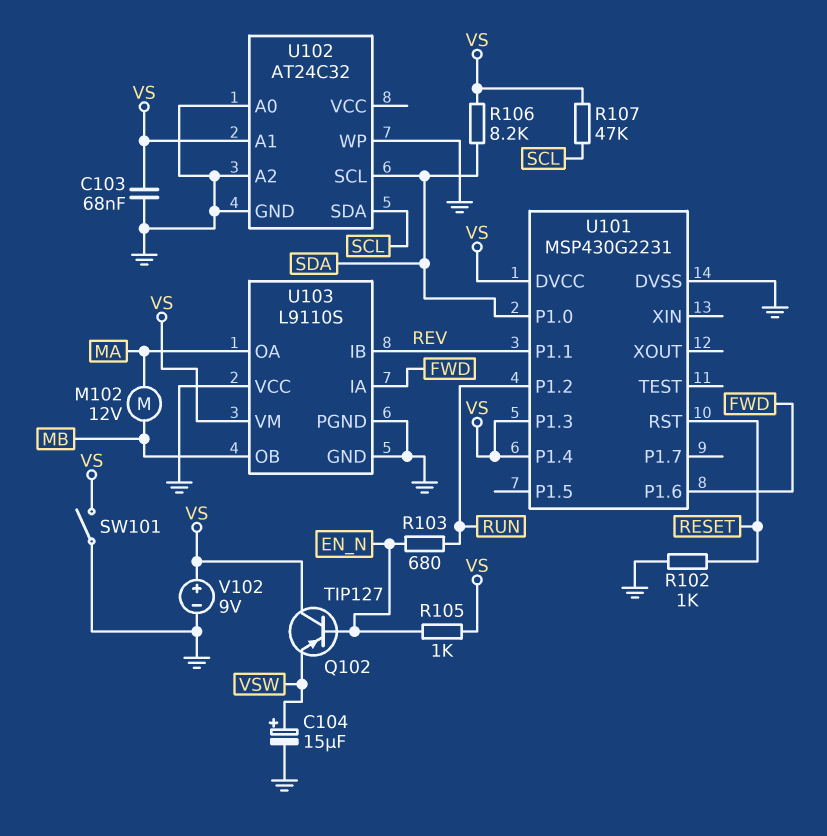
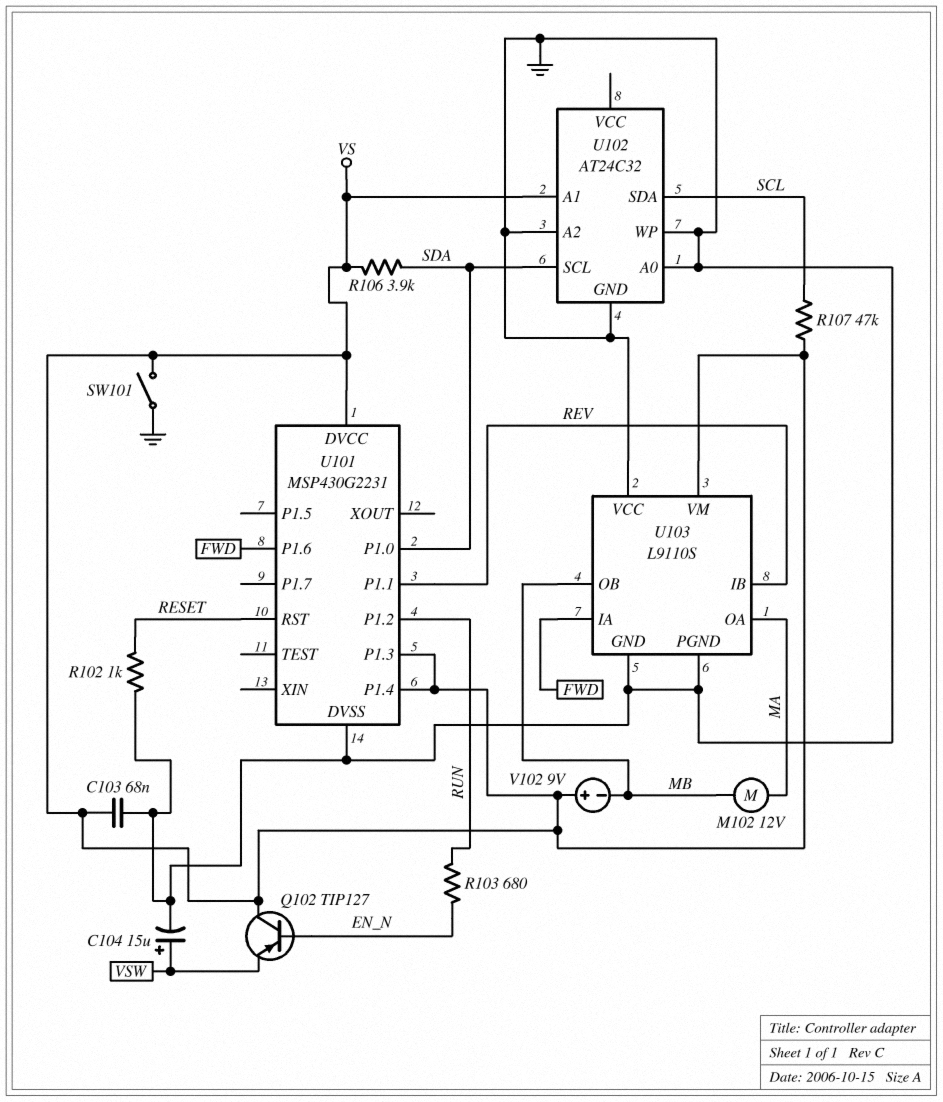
R105: 1k (EN_N, VS) -> none
R106: 8.2k (SDA, VS) -> 3.9k (SDA, VS)
V102: 9V (plus VS, minus GND) -> 9V (plus VS, minus MB)

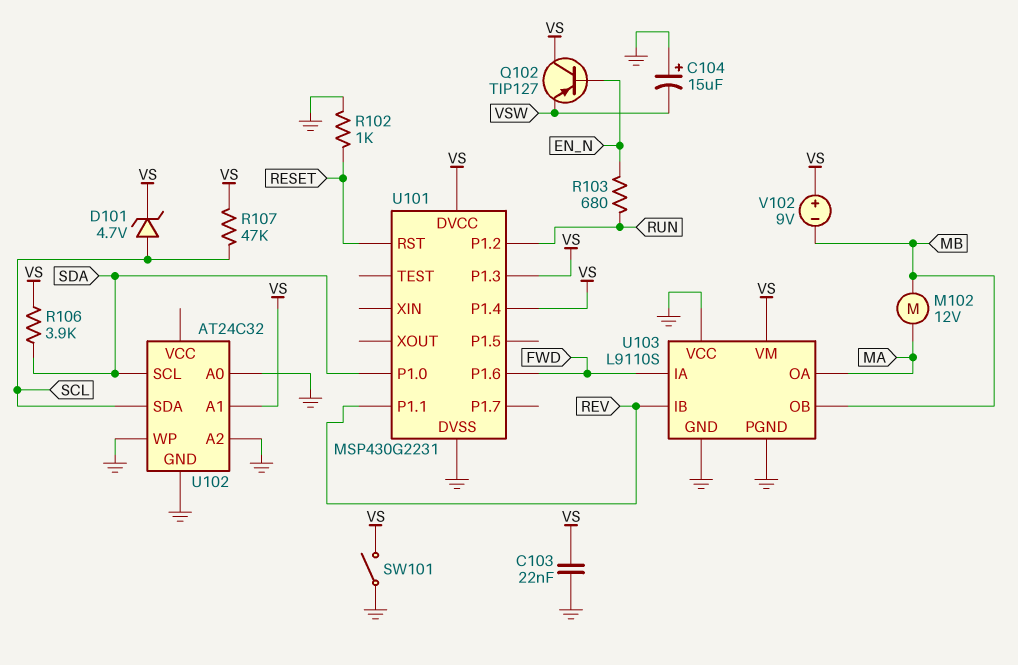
C103: 68nF (GND, VS) -> 22nF (GND, VS)
C104: 15uF (plus VSW, minus GND) -> 15uF (plus GND, minus VSW)
D101: none -> zener 4.7V (A SCL, K VS)

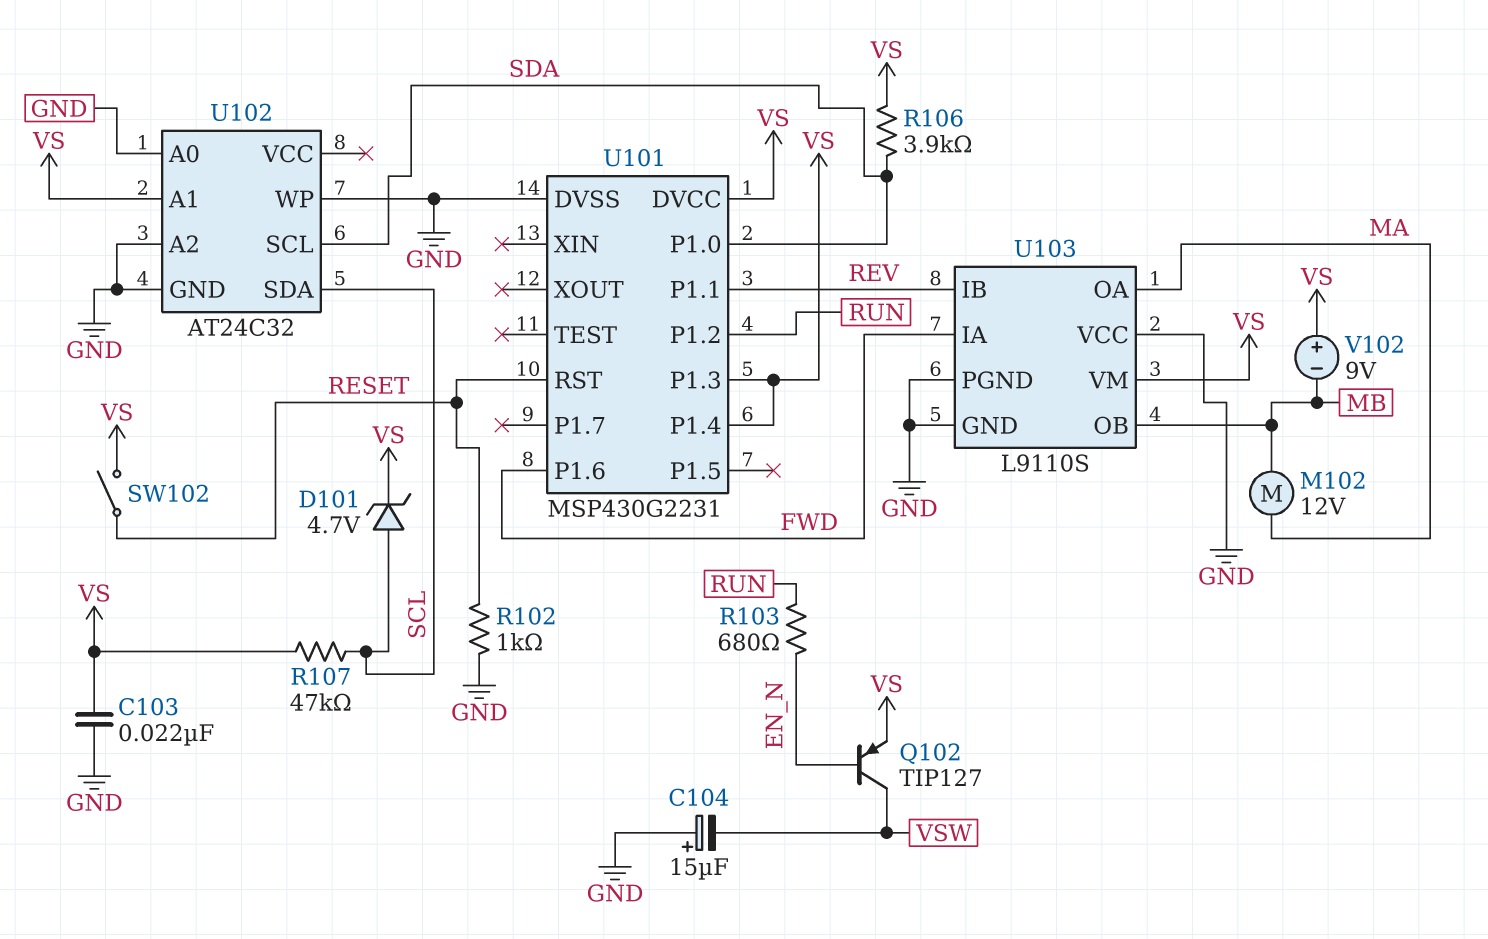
Q102: PNP TIP127 (B EN_N, C VS, E VSW) -> PNP TIP127 (B EN_N, C VSW, E VS)
SW101: switch (GND, VS) -> none
SW102: none -> switch (RESET, VS)

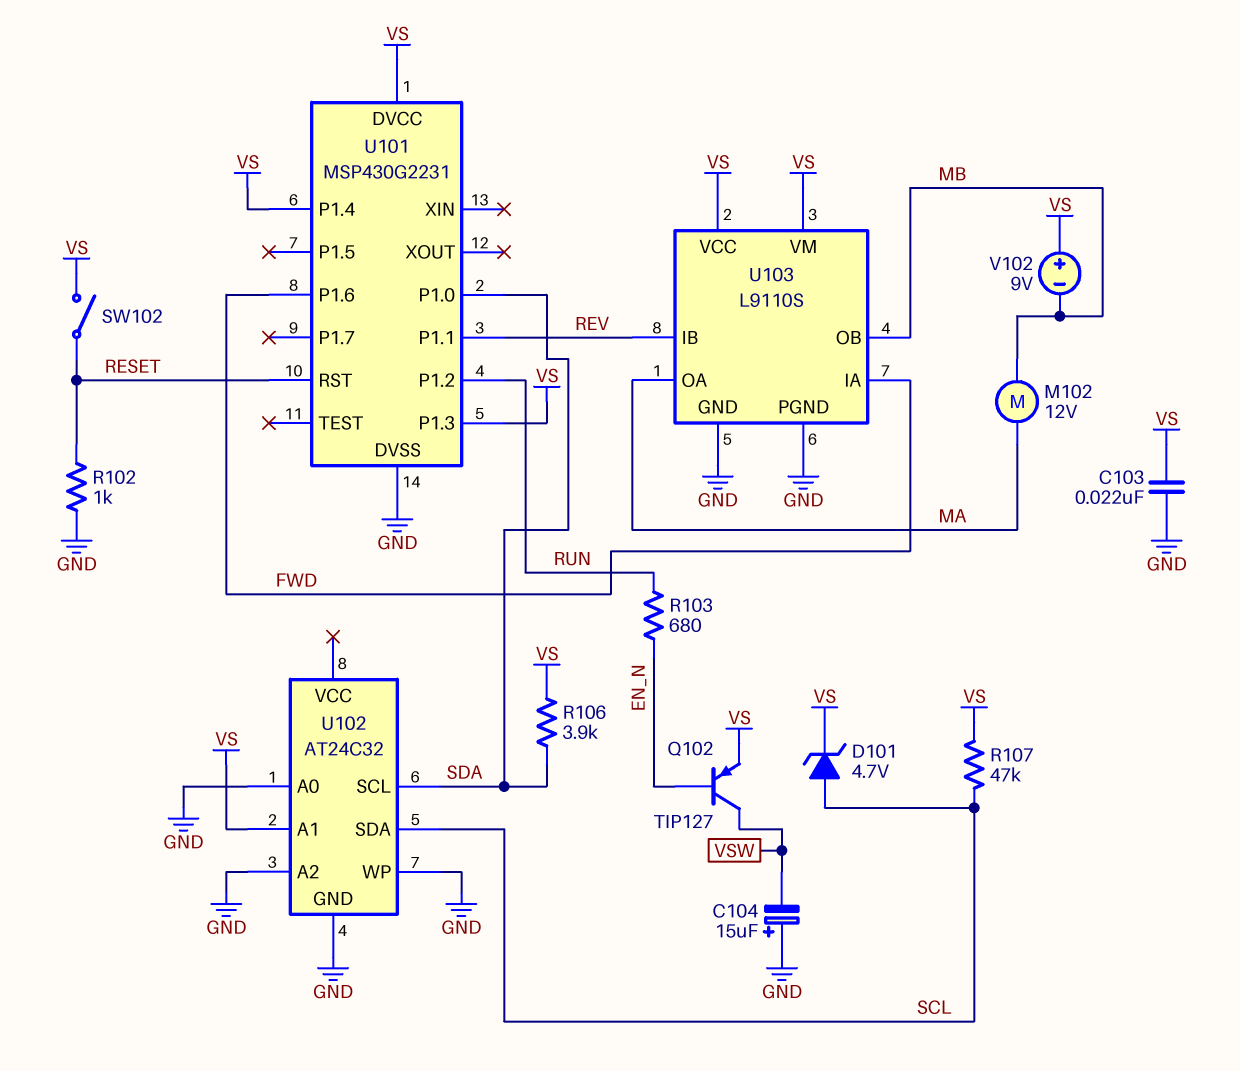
U103 pin VCC: GND -> VS

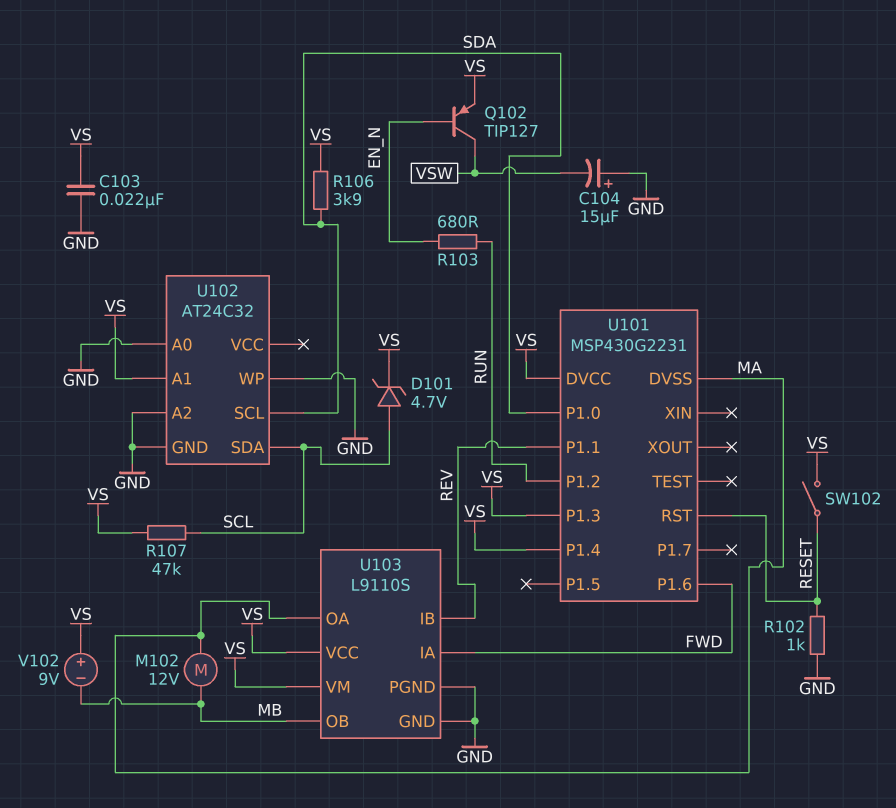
U101 pin DVSS: GND -> MA

